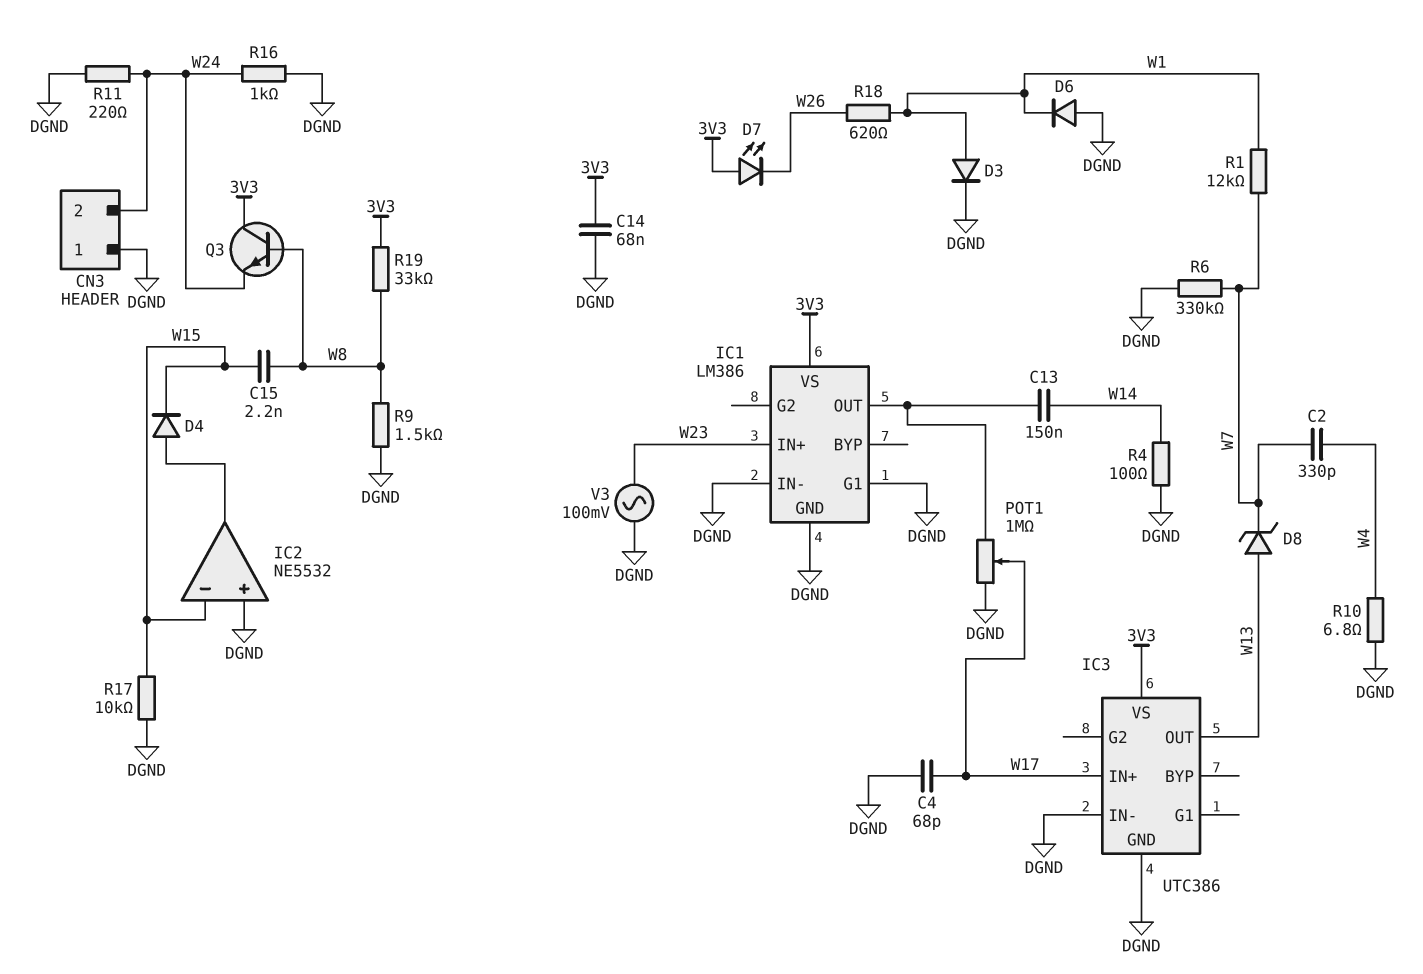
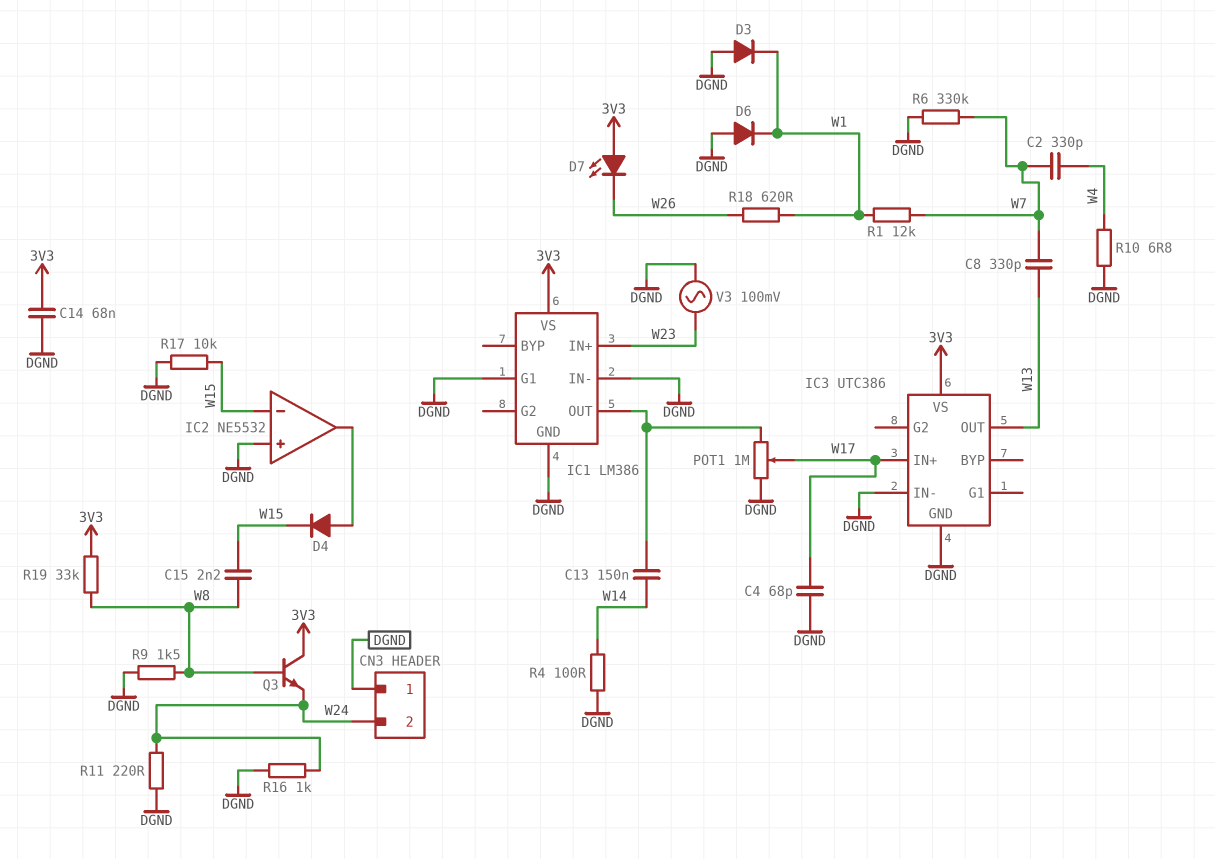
C8: none -> 330pF (W7, W13)
D3: diode (A W1, K DGND) -> diode (A DGND, K W1)
D8: zener (A W13, K W7) -> none

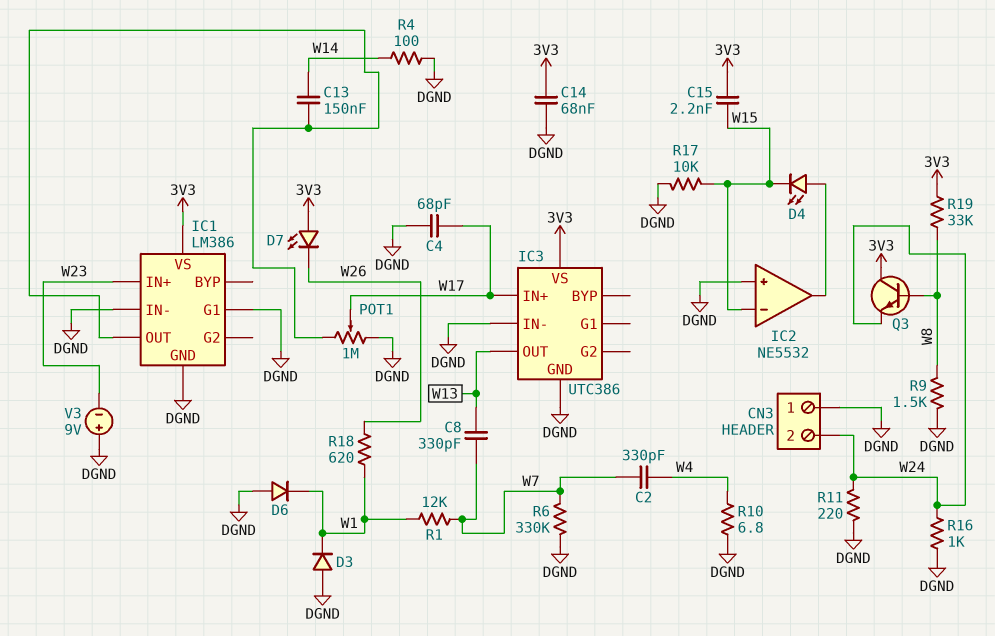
C15: 2.2nF (W8, W15) -> 2.2nF (3V3, W15)
D4: diode (A IC2/out, K W15) -> LED (A IC2/out, K W15)
V3: AC 100mV (DGND, W23) -> 9V (plus DGND, minus W23)

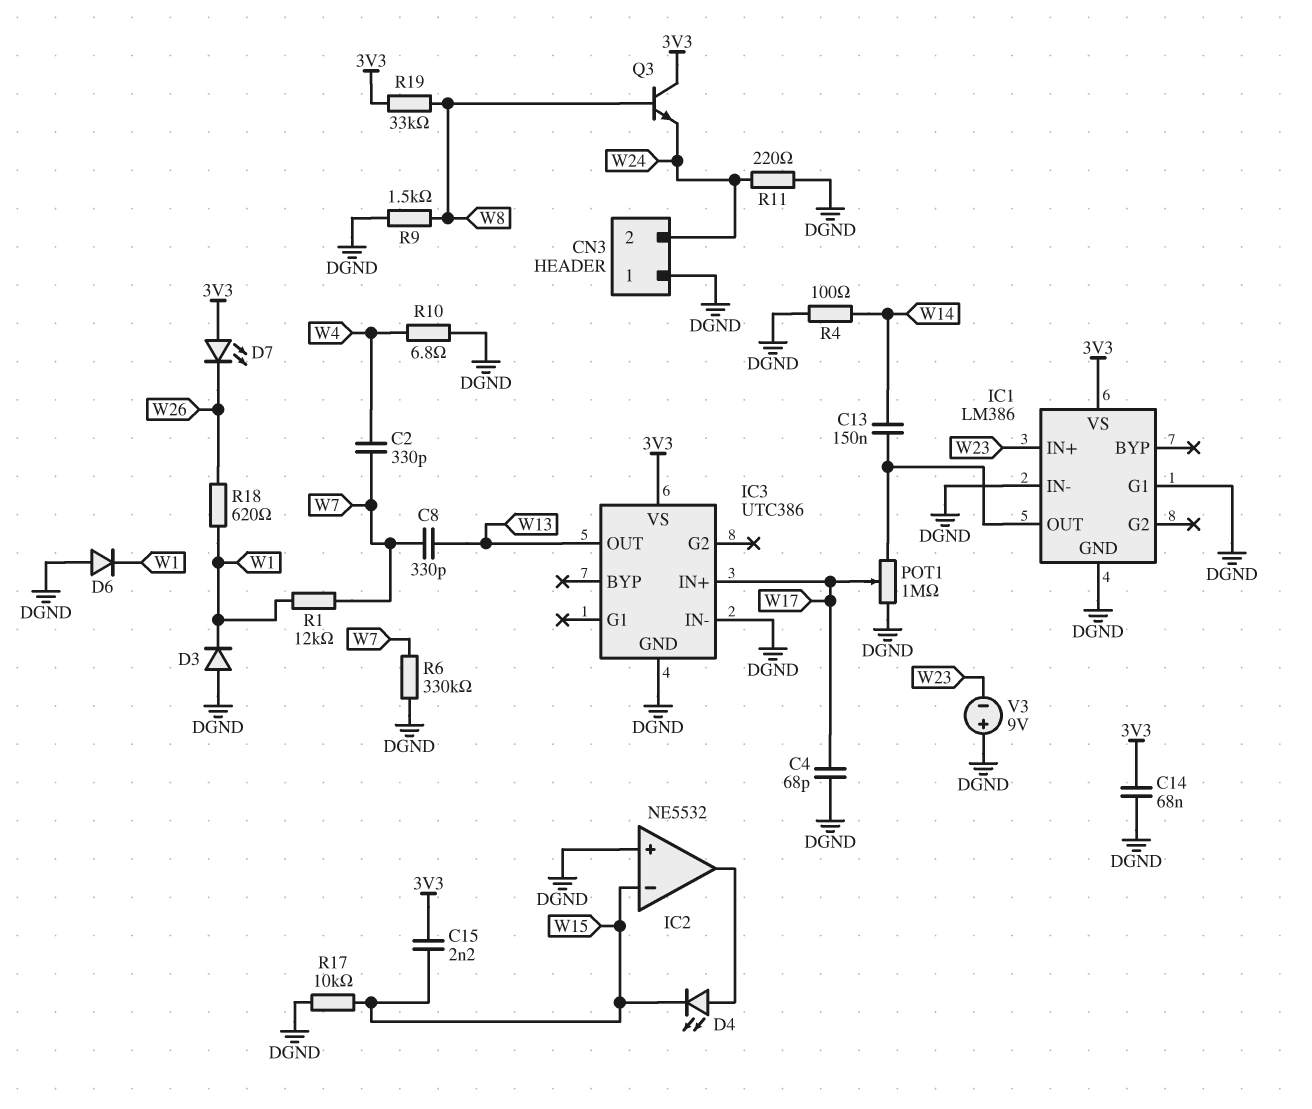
R16: 1k (DGND, W24) -> none

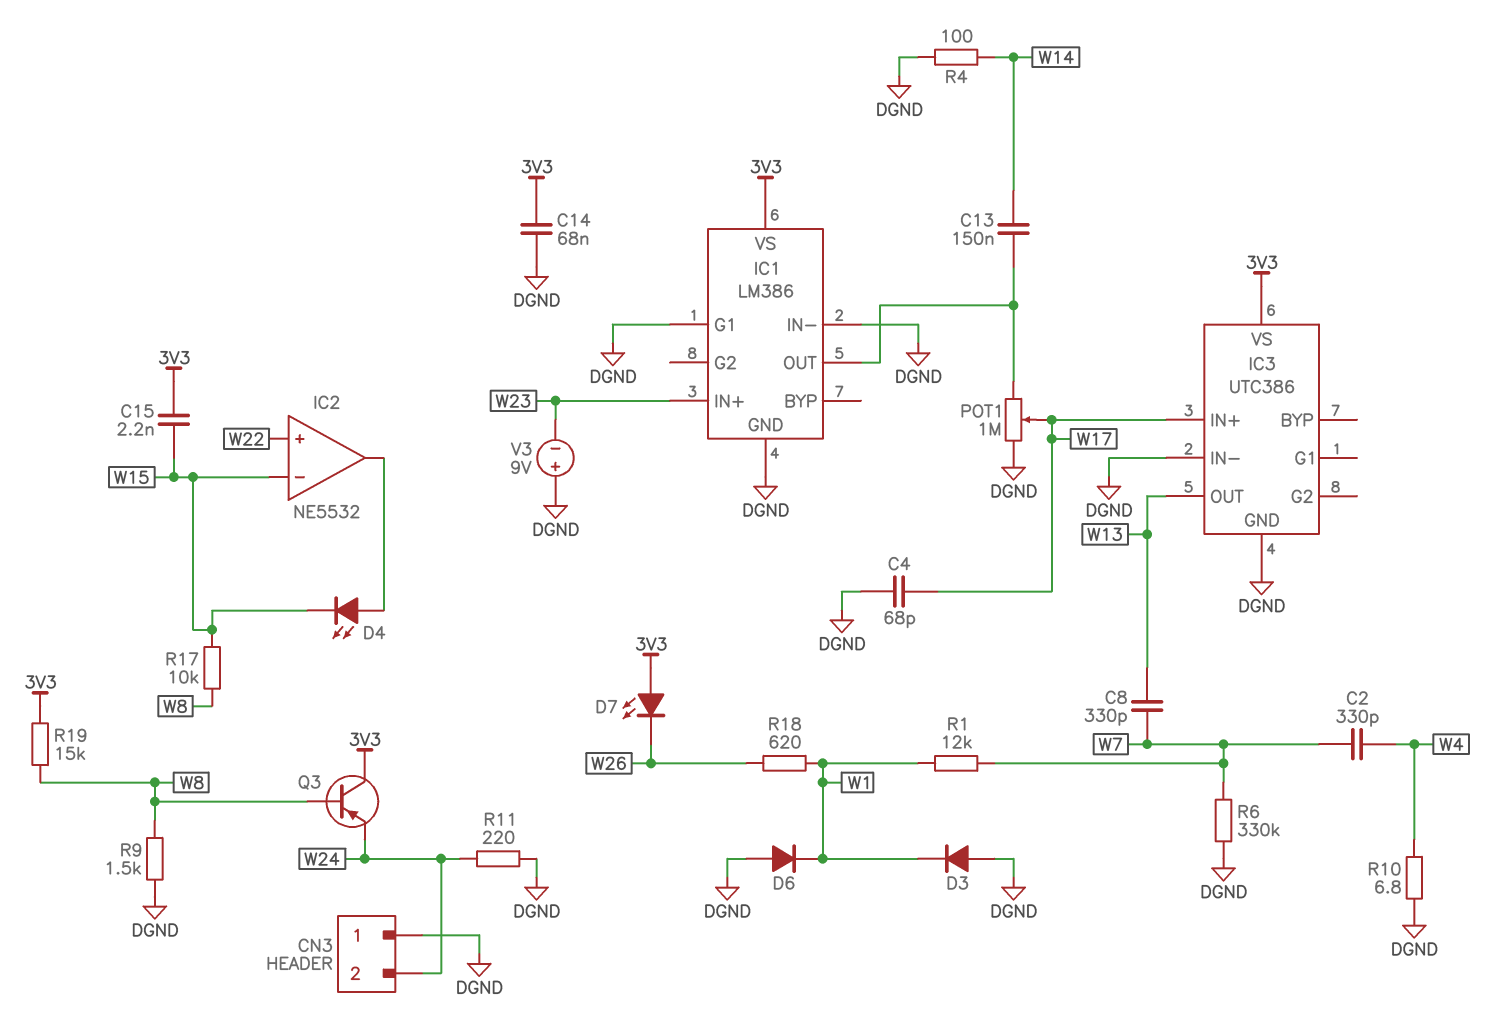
IC2 pin in+: DGND -> W22
Q3: NPN (B W8, C 3V3, E W24) -> PNP (B W8, C 3V3, E W24)
R17: 10k (DGND, W15) -> 10k (W8, W15)
R19: 33k (3V3, W8) -> 15k (3V3, W8)

